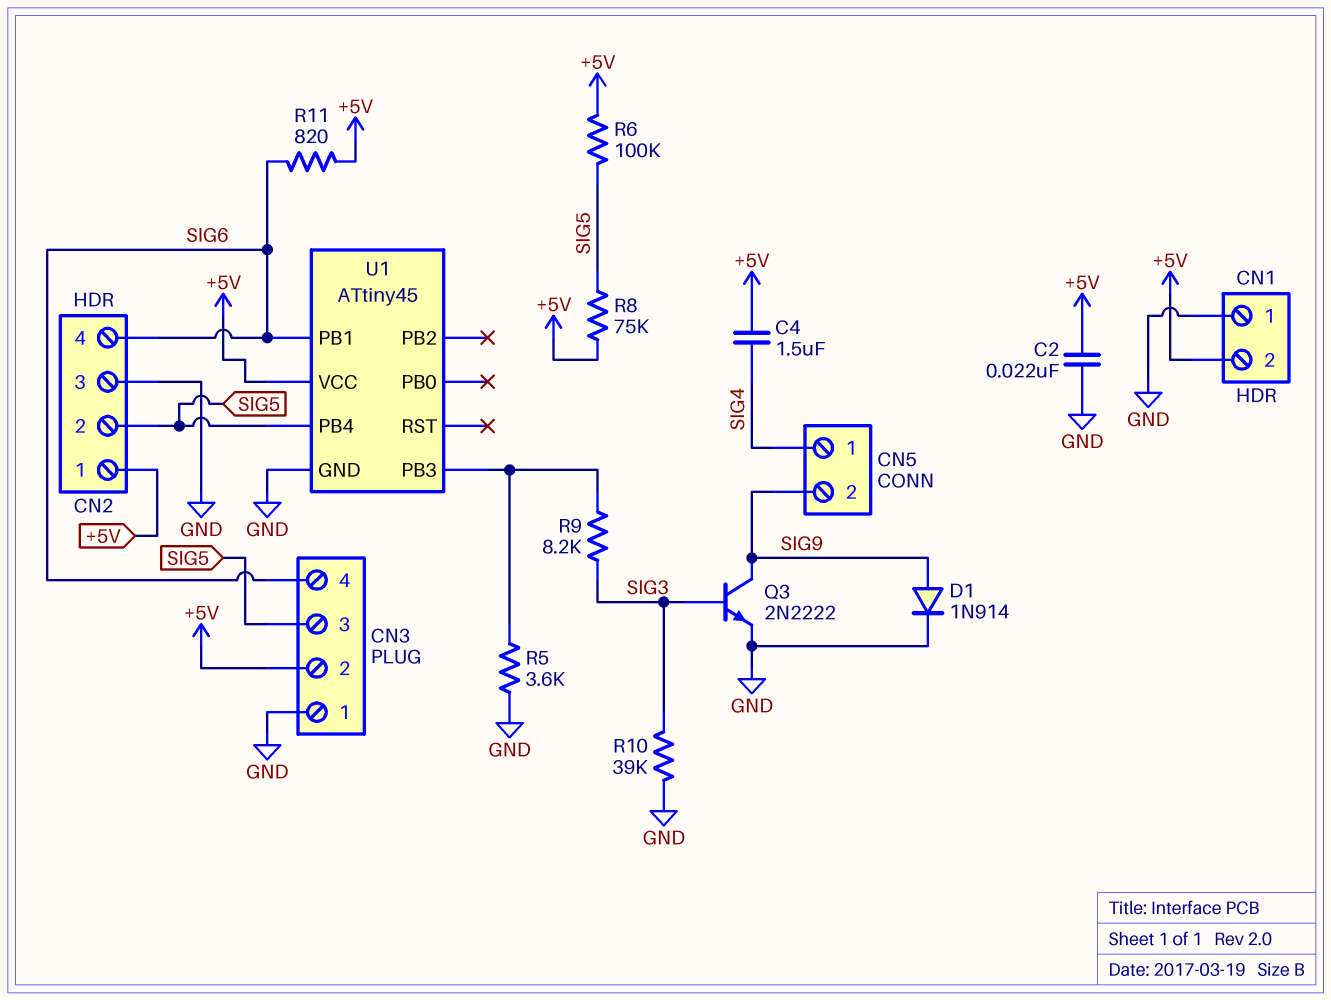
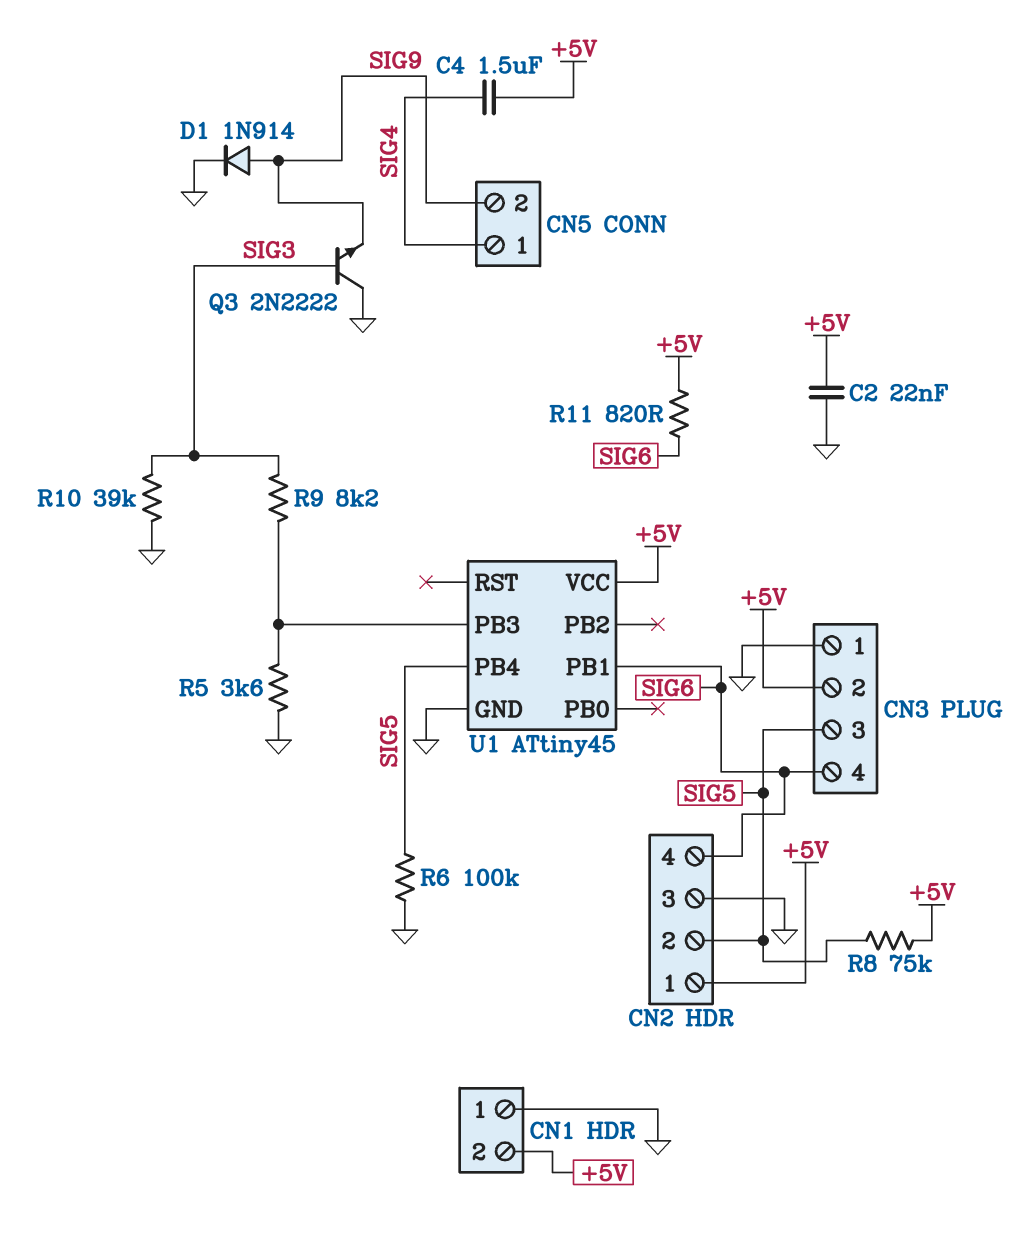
Q3: NPN 2N2222 (B SIG3, C SIG9, E GND) -> NPN 2N2222 (B SIG3, C GND, E SIG9)
R6: 100k (+5V, SIG5) -> 100k (GND, SIG5)

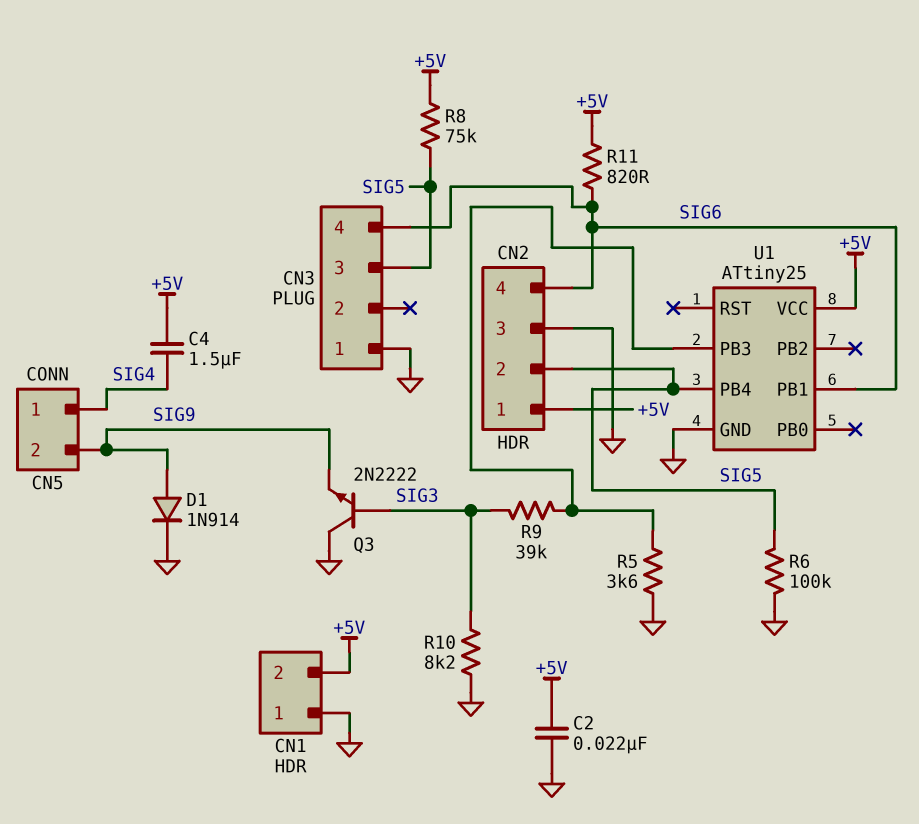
CN3 pin 2: +5V -> none
R9: 8.2k (SIG3, U1/PB3) -> 39k (SIG3, U1/PB3)
R10: 39k (GND, SIG3) -> 8.2k (GND, SIG3)
U1: ATtiny45 -> ATtiny25

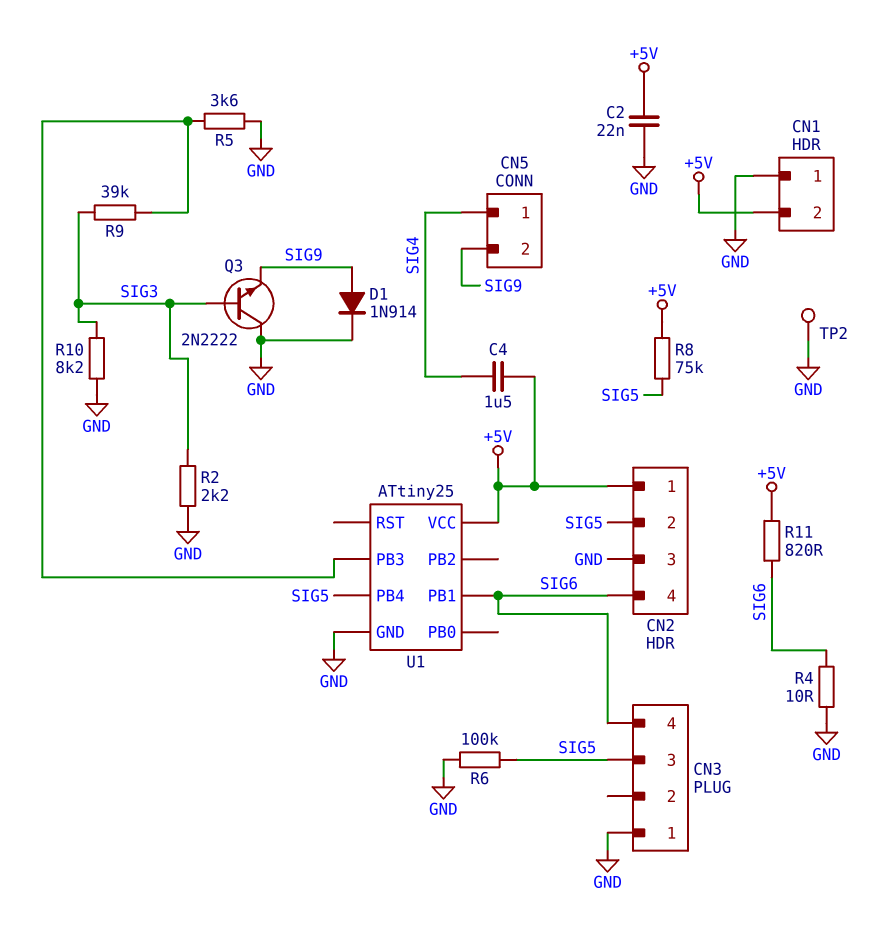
R2: none -> 2.2k (GND, SIG3)
R4: none -> 10 (GND, SIG6)
TP2: none -> test point (GND)

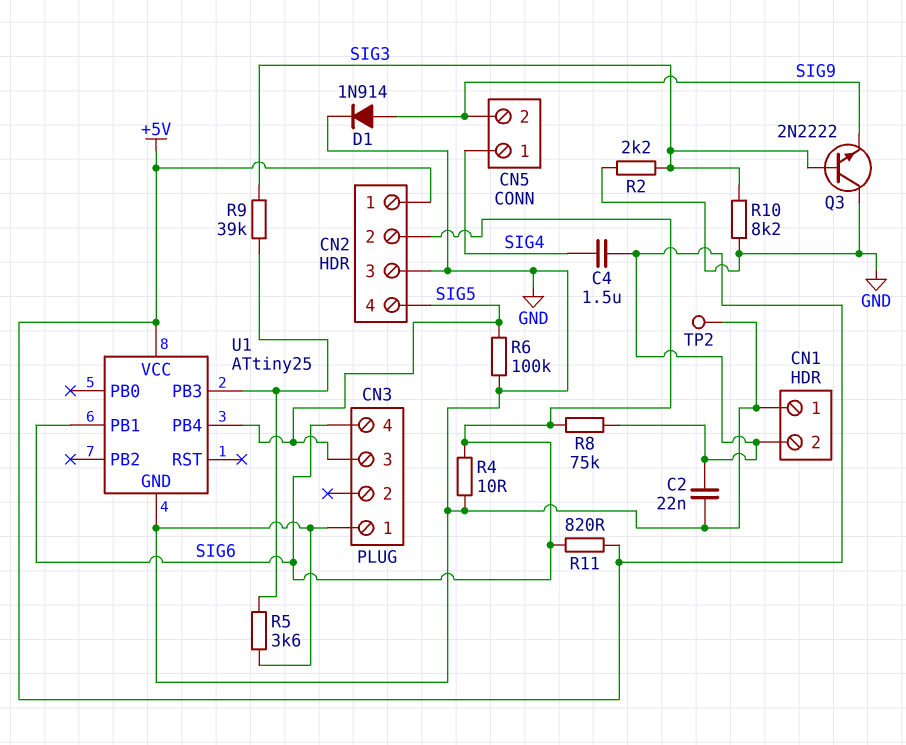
CN2 pin 2: SIG5 -> SIG6
CN2 pin 4: SIG6 -> SIG5
R8: 75k (+5V, SIG5) -> 75k (+5V, SIG6)

